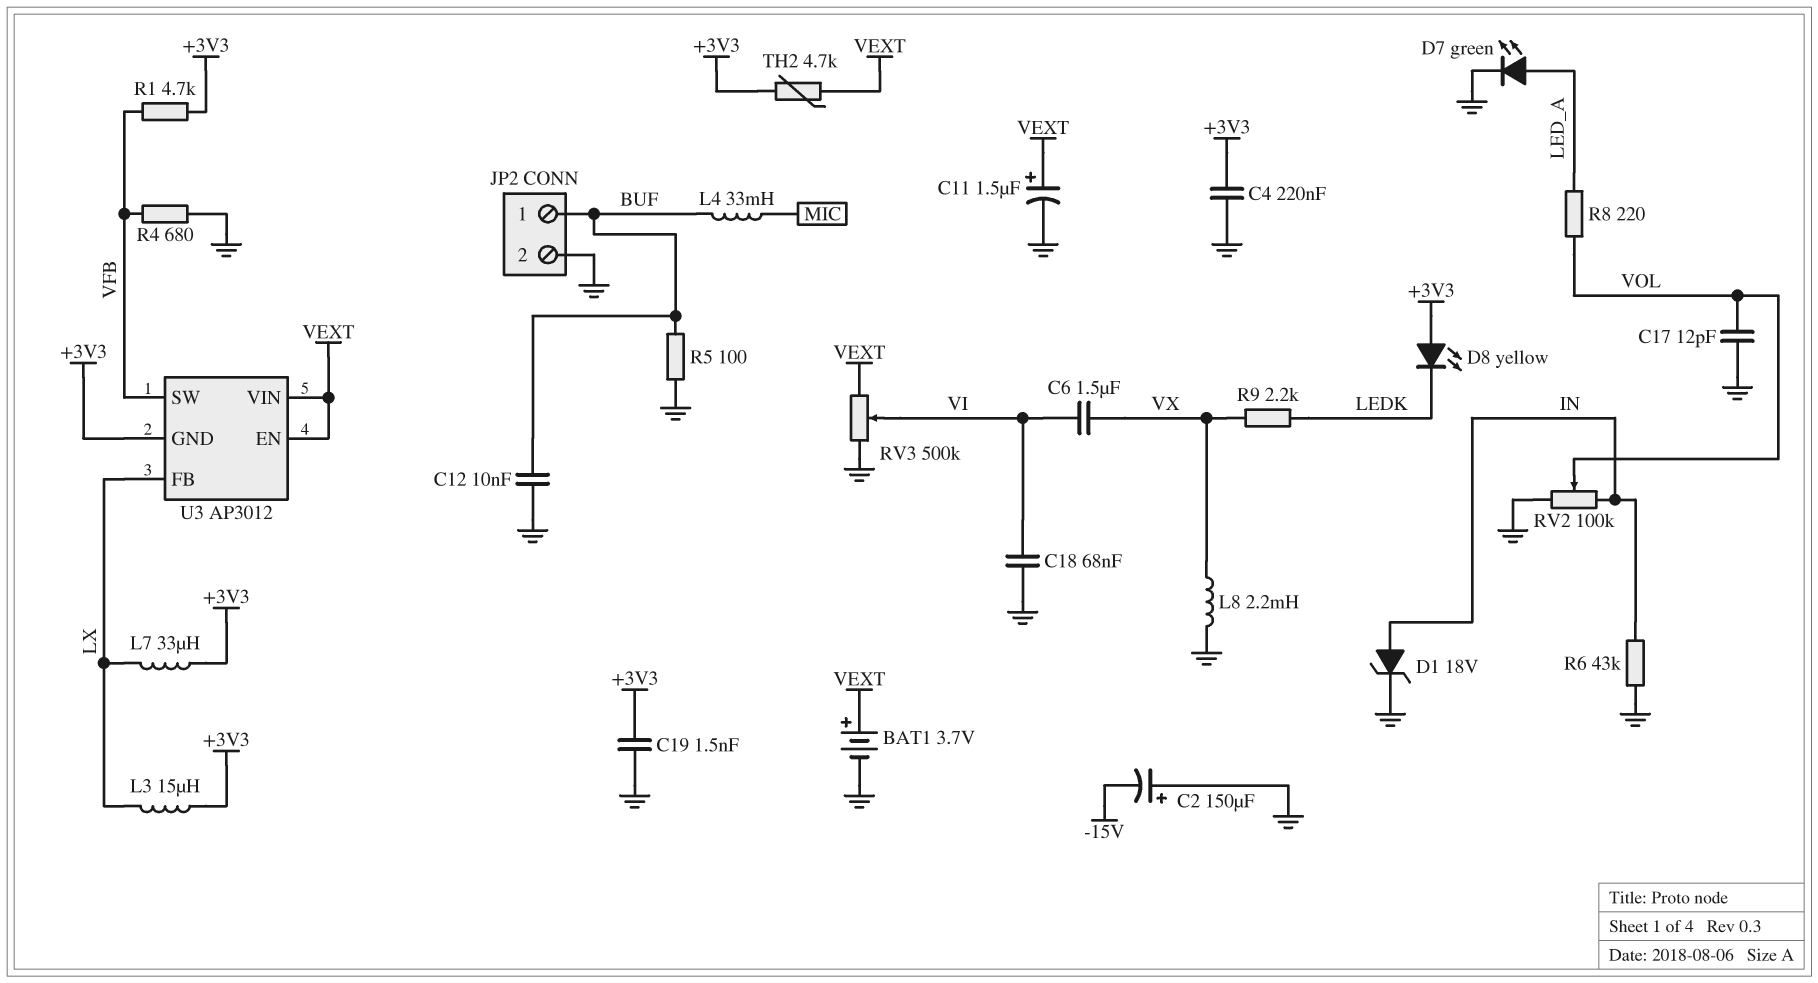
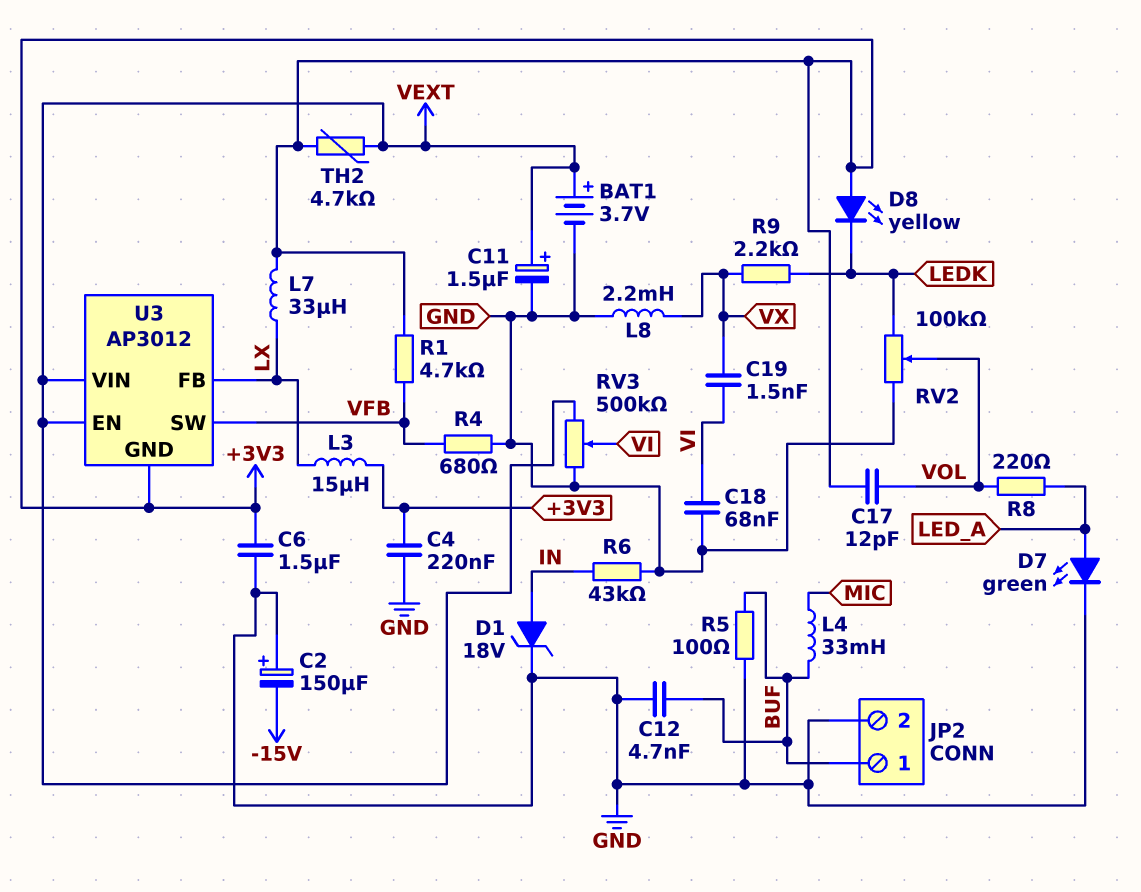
C6: 1.5uF (VI, VX) -> 1.5uF (+3V3, GND)
C12: 10nF (BUF, GND) -> 4.7nF (BUF, GND)
C17: 12pF (GND, VOL) -> 12pF (+3V3, VOL)
C19: 1.5nF (+3V3, GND) -> 1.5nF (VI, VX)
RV2: 100k (GND, IN, wiper VOL) -> 100k (GND, LEDK, wiper VOL)

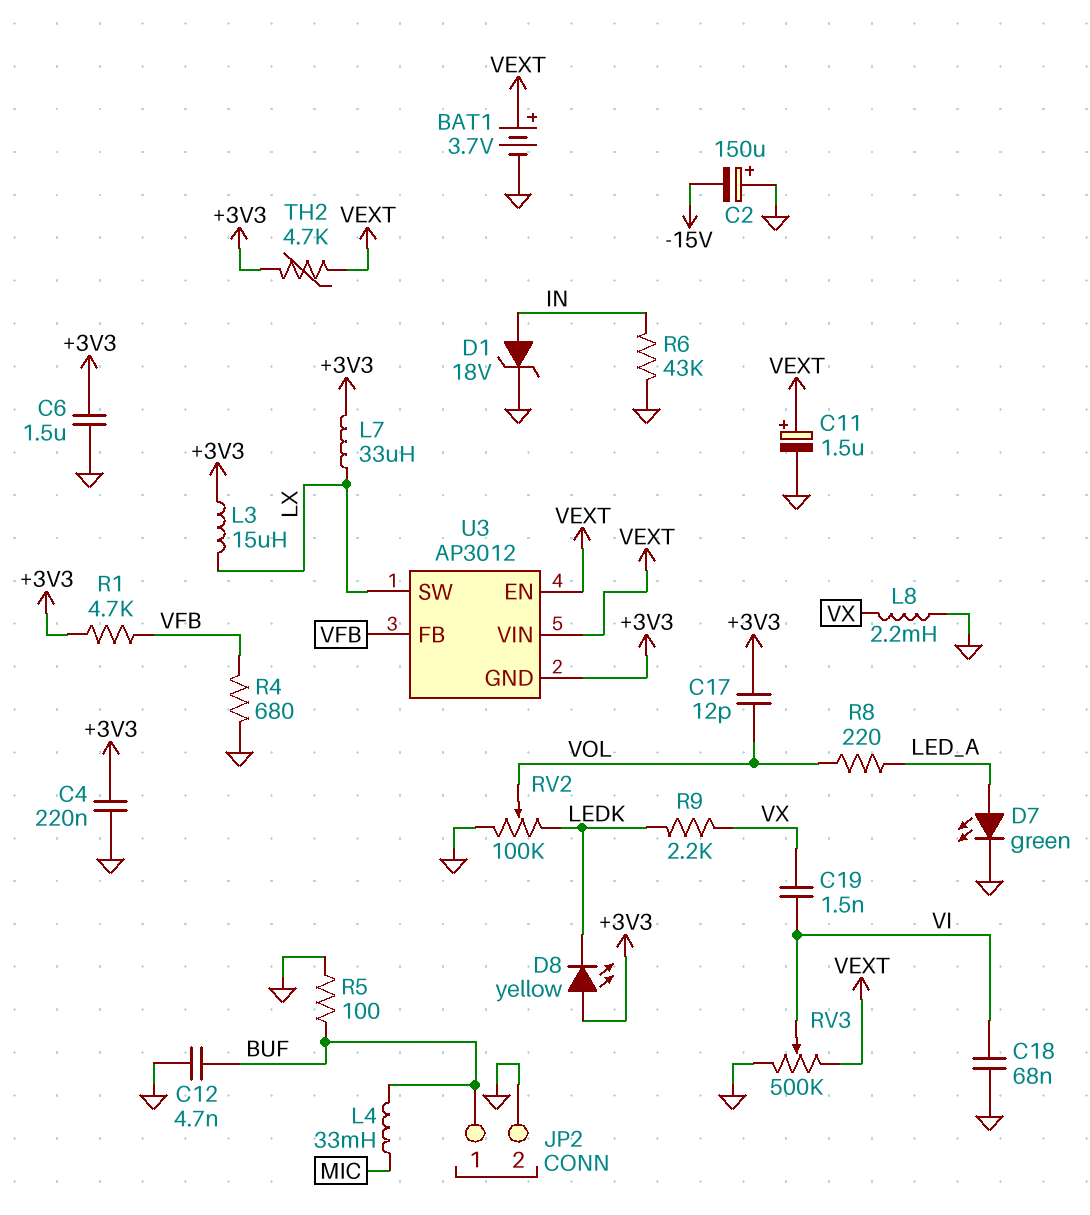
U3 pin FB: LX -> VFB
U3 pin SW: VFB -> LX

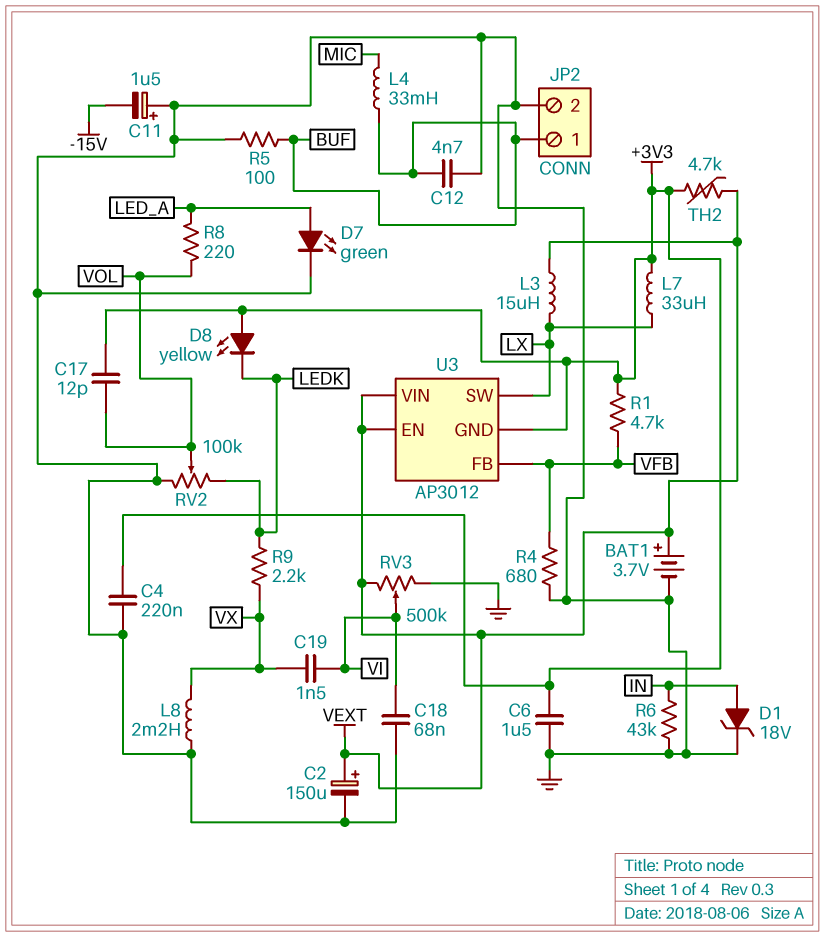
C2: 150uF (plus GND, minus -15V) -> 150uF (plus VEXT, minus GND)
C11: 1.5uF (plus VEXT, minus GND) -> 1.5uF (plus GND, minus -15V)
L3: 15uH (+3V3, LX) -> 15uH (LX, VEXT)

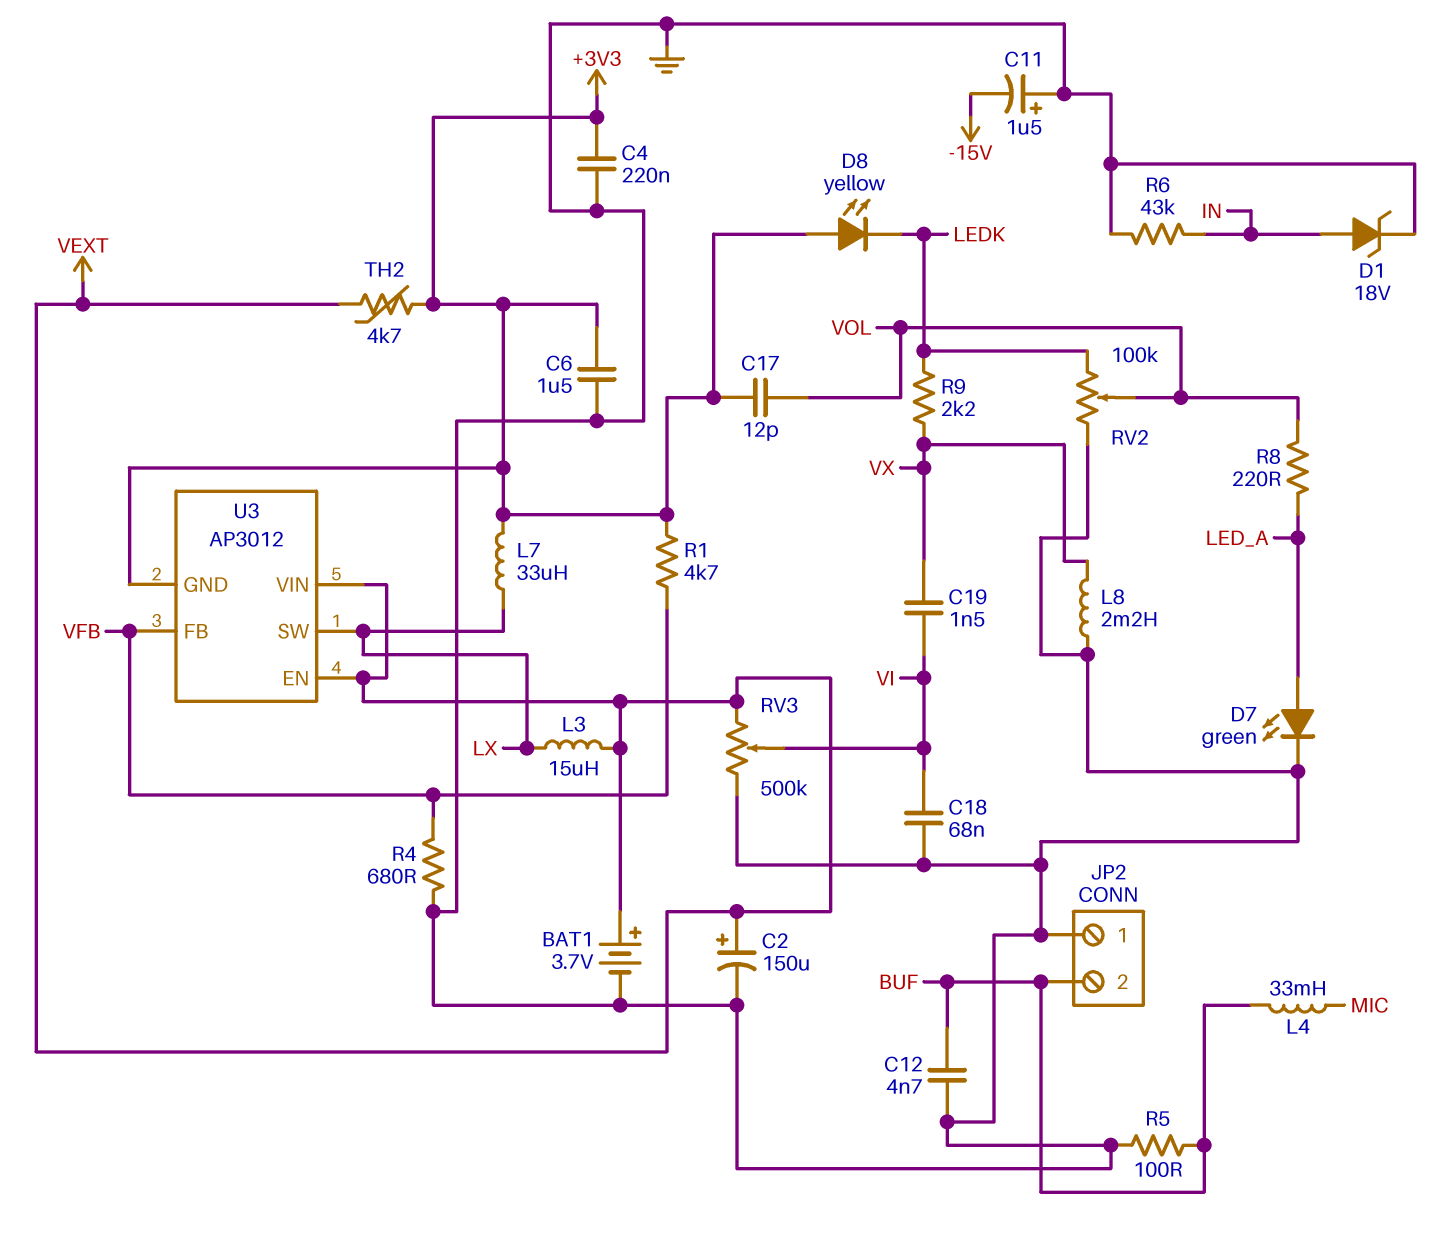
JP2 pin 1: BUF -> GND
JP2 pin 2: GND -> BUF

